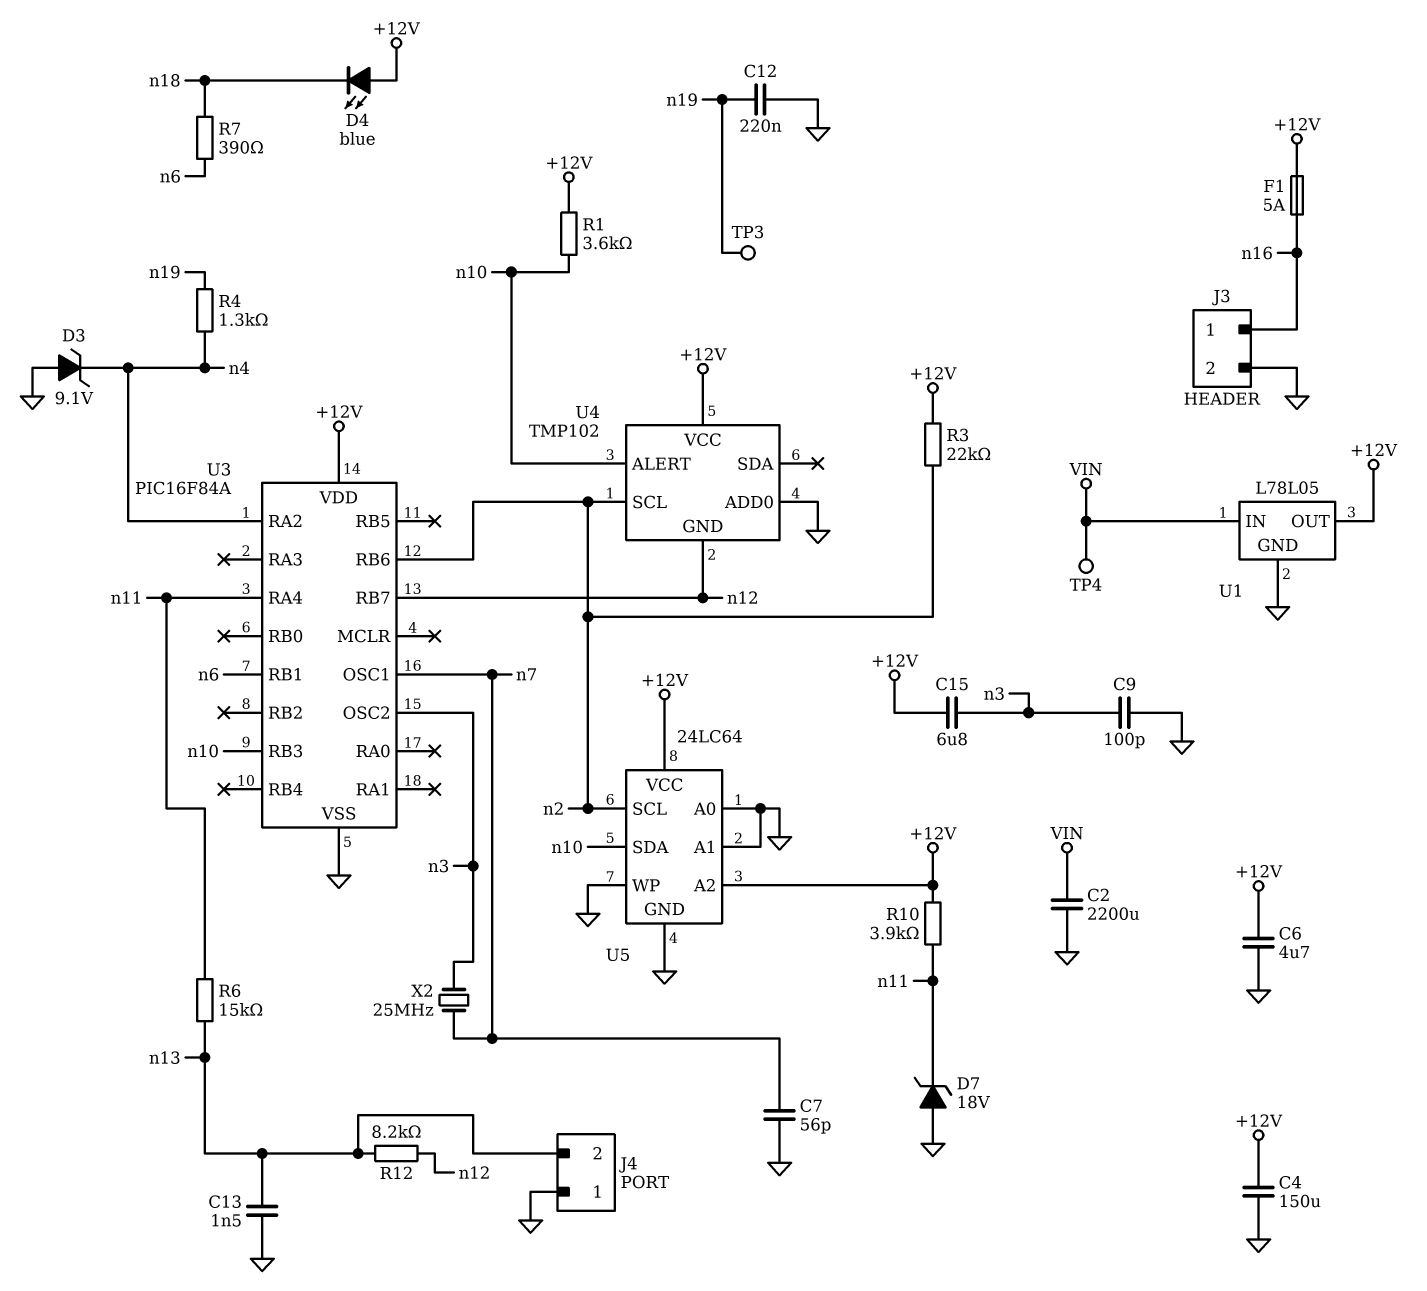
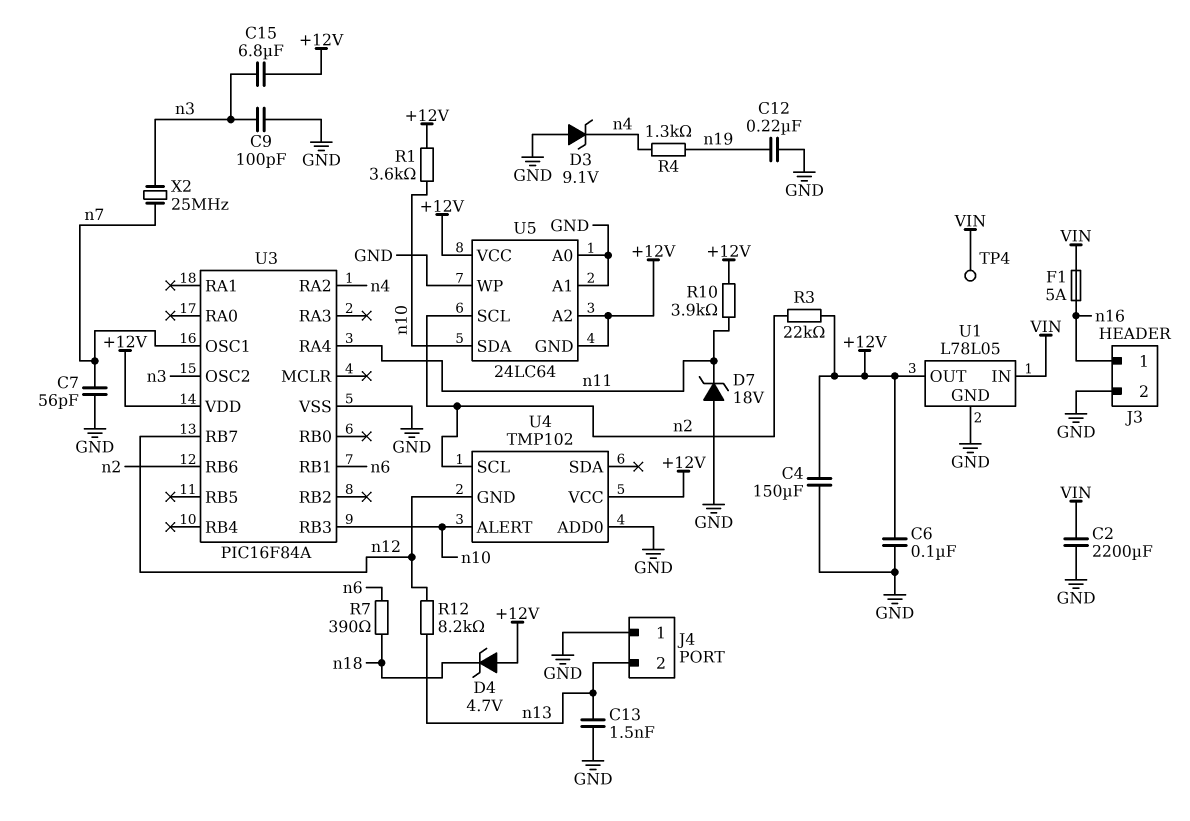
C6: 4.7uF (+12V, GND) -> 100nF (+12V, GND)
D4: LED blue (A +12V, K n18) -> zener 4.7V (A +12V, K n18)
F1: 5A (+12V, n16) -> 5A (VIN, n16)
R6: 15k (n11, n13) -> none
TP3: test point (n19) -> none
U5 pin GND: GND -> +12V

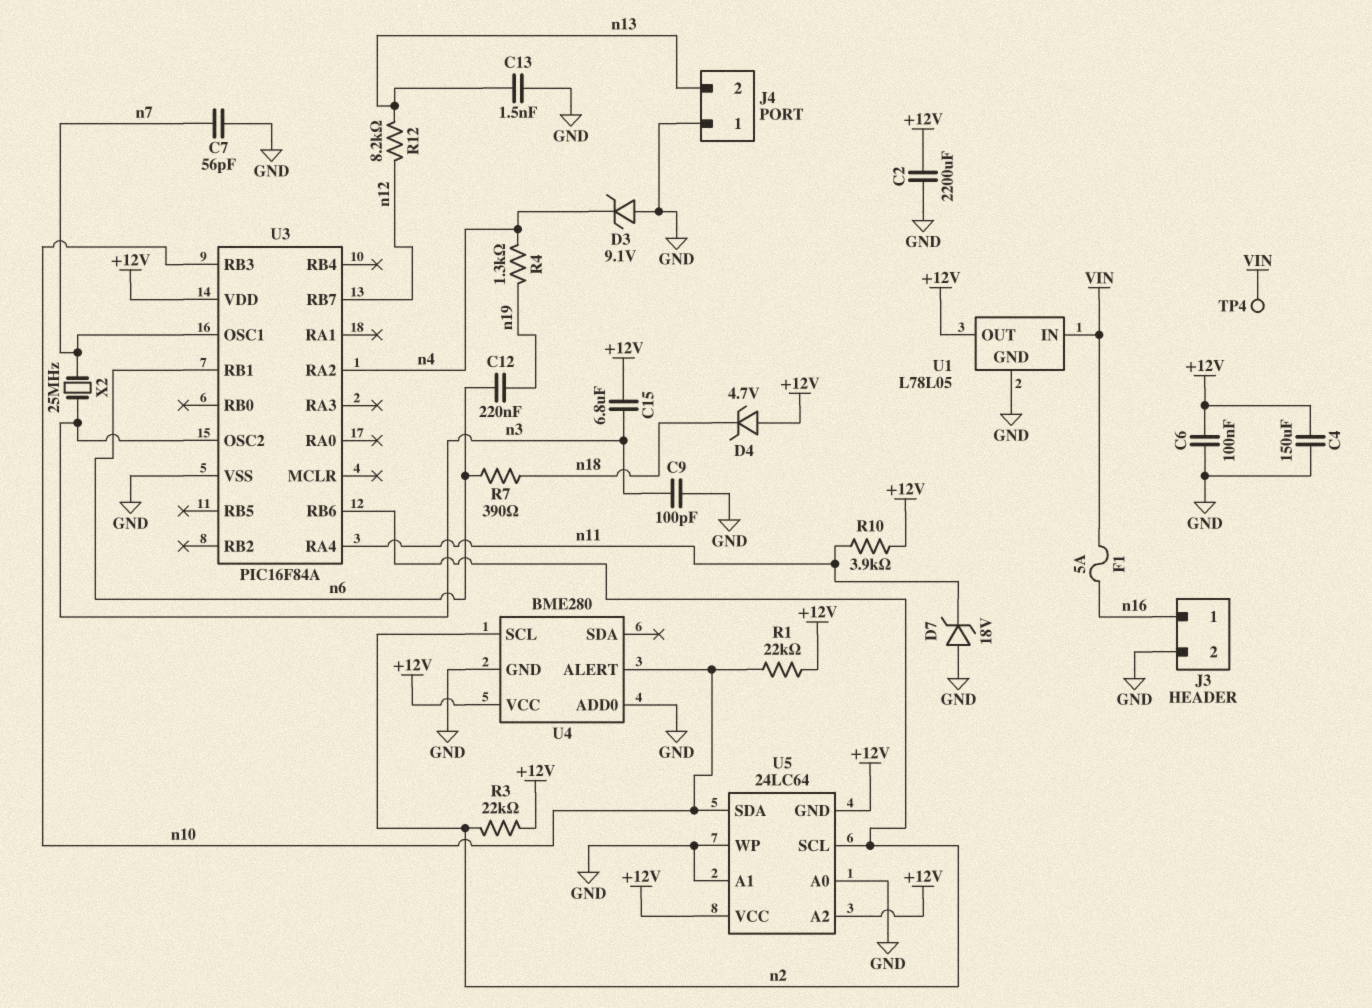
C2: 2200uF (GND, VIN) -> 2200uF (+12V, GND)
C12: 220nF (GND, n19) -> 220nF (n6, n19)
R1: 3.6k (+12V, n10) -> 22k (+12V, n10)
U4: TMP102 -> BME280
U4 pin GND: n12 -> GND

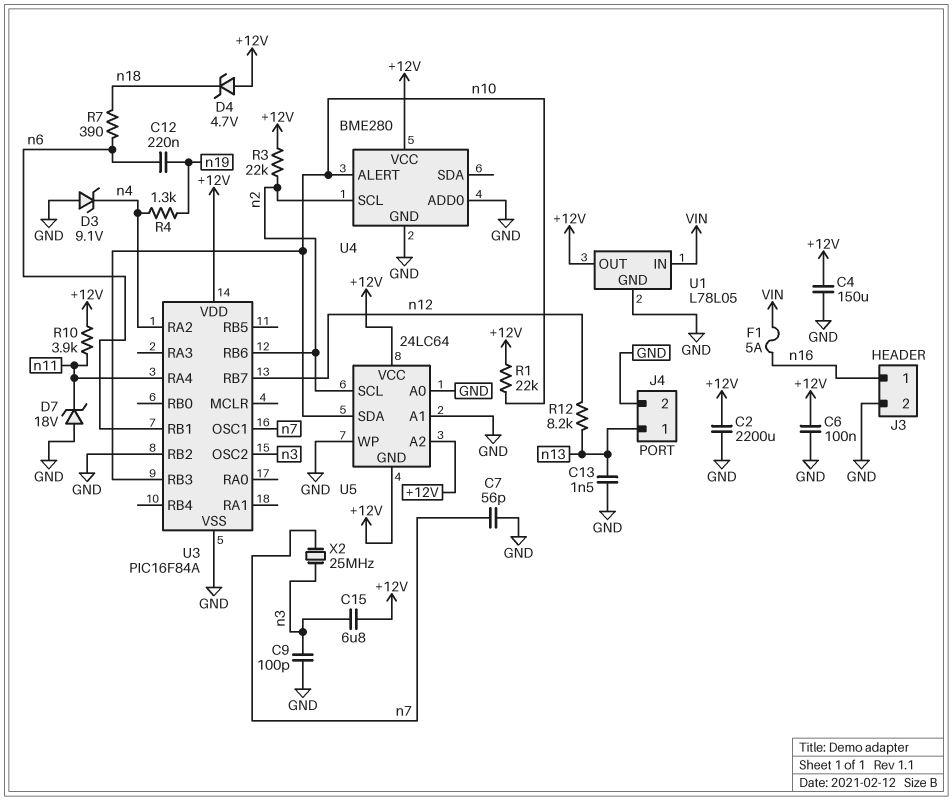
J4 pin 1: GND -> n13
J4 pin 2: n13 -> GND
TP4: test point (VIN) -> none
U3 pin RB2: none -> GND

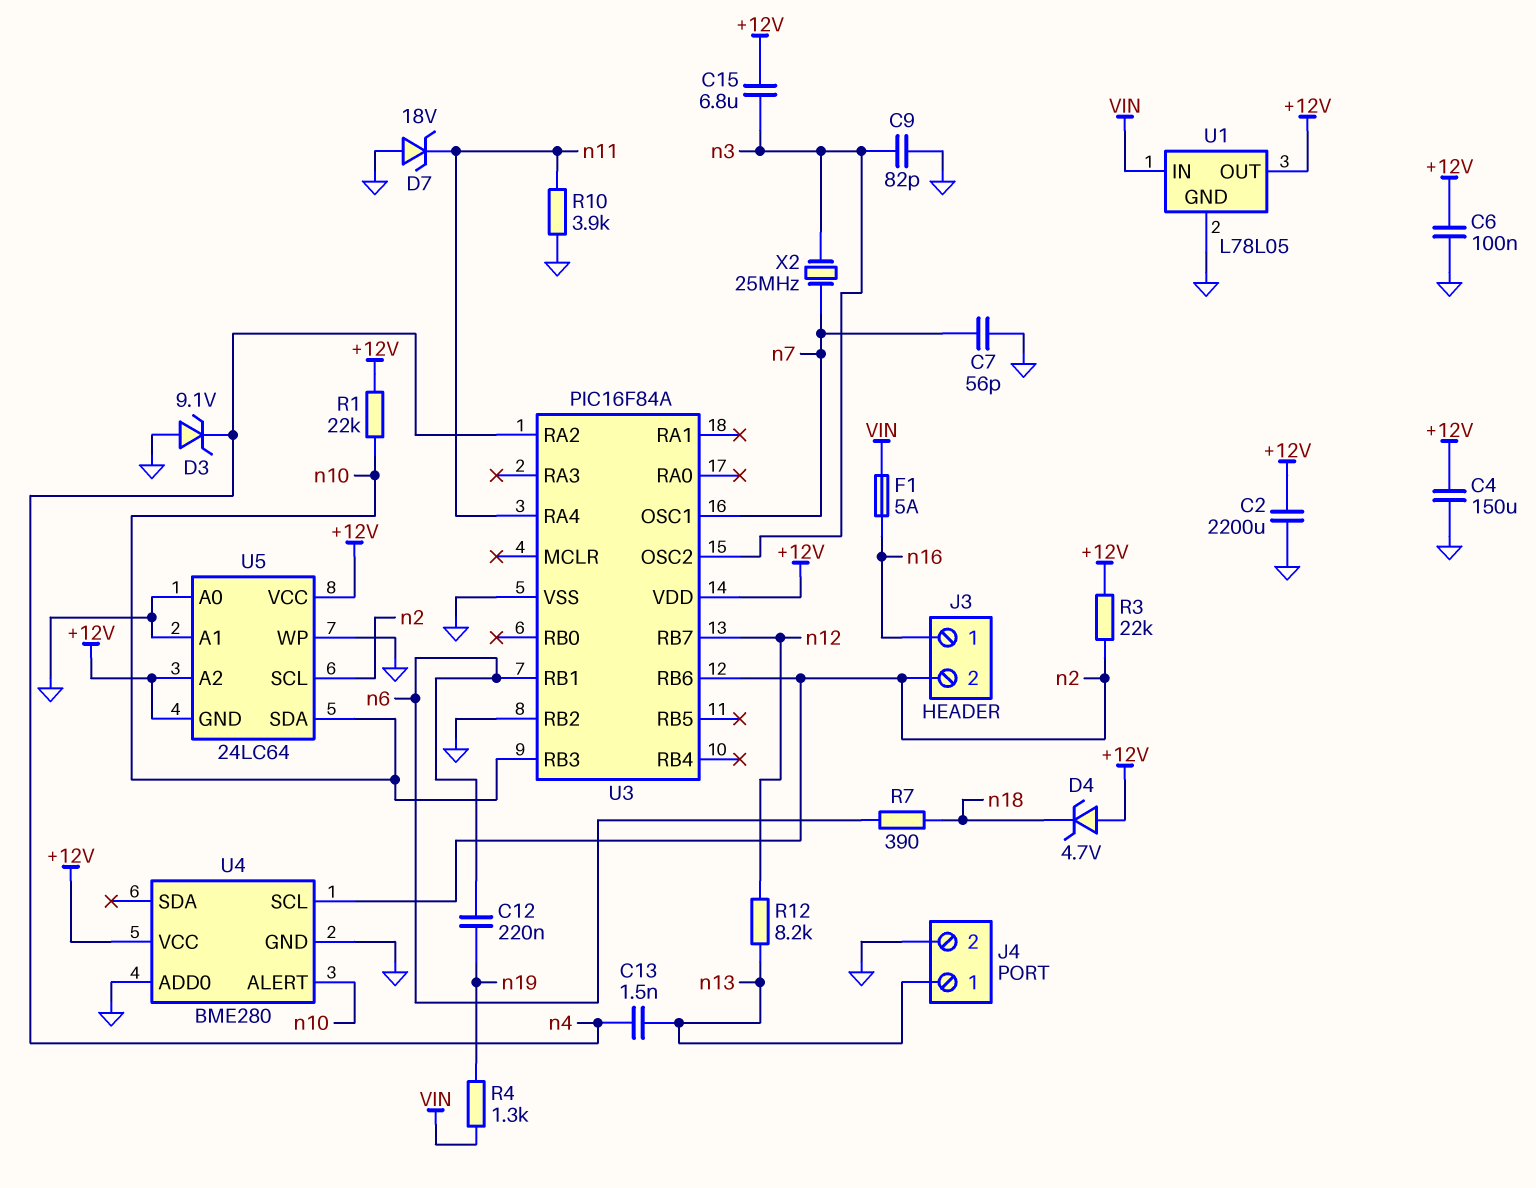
C9: 100pF (GND, n3) -> 82pF (GND, n3)
C13: 1.5nF (GND, n13) -> 1.5nF (n4, n13)
J3 pin 2: GND -> n2
R4: 1.3k (n4, n19) -> 1.3k (VIN, n19)
R10: 3.9k (+12V, n11) -> 3.9k (GND, n11)

